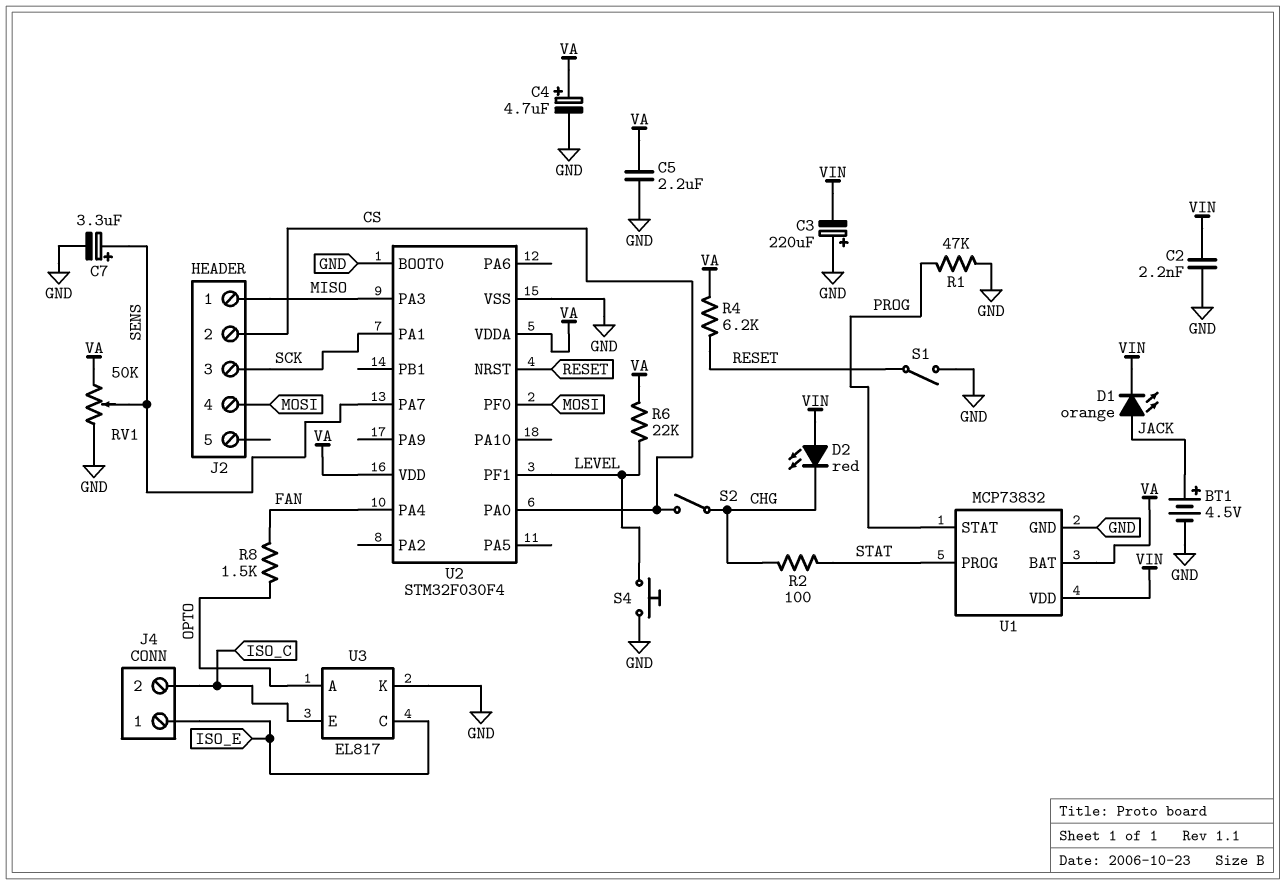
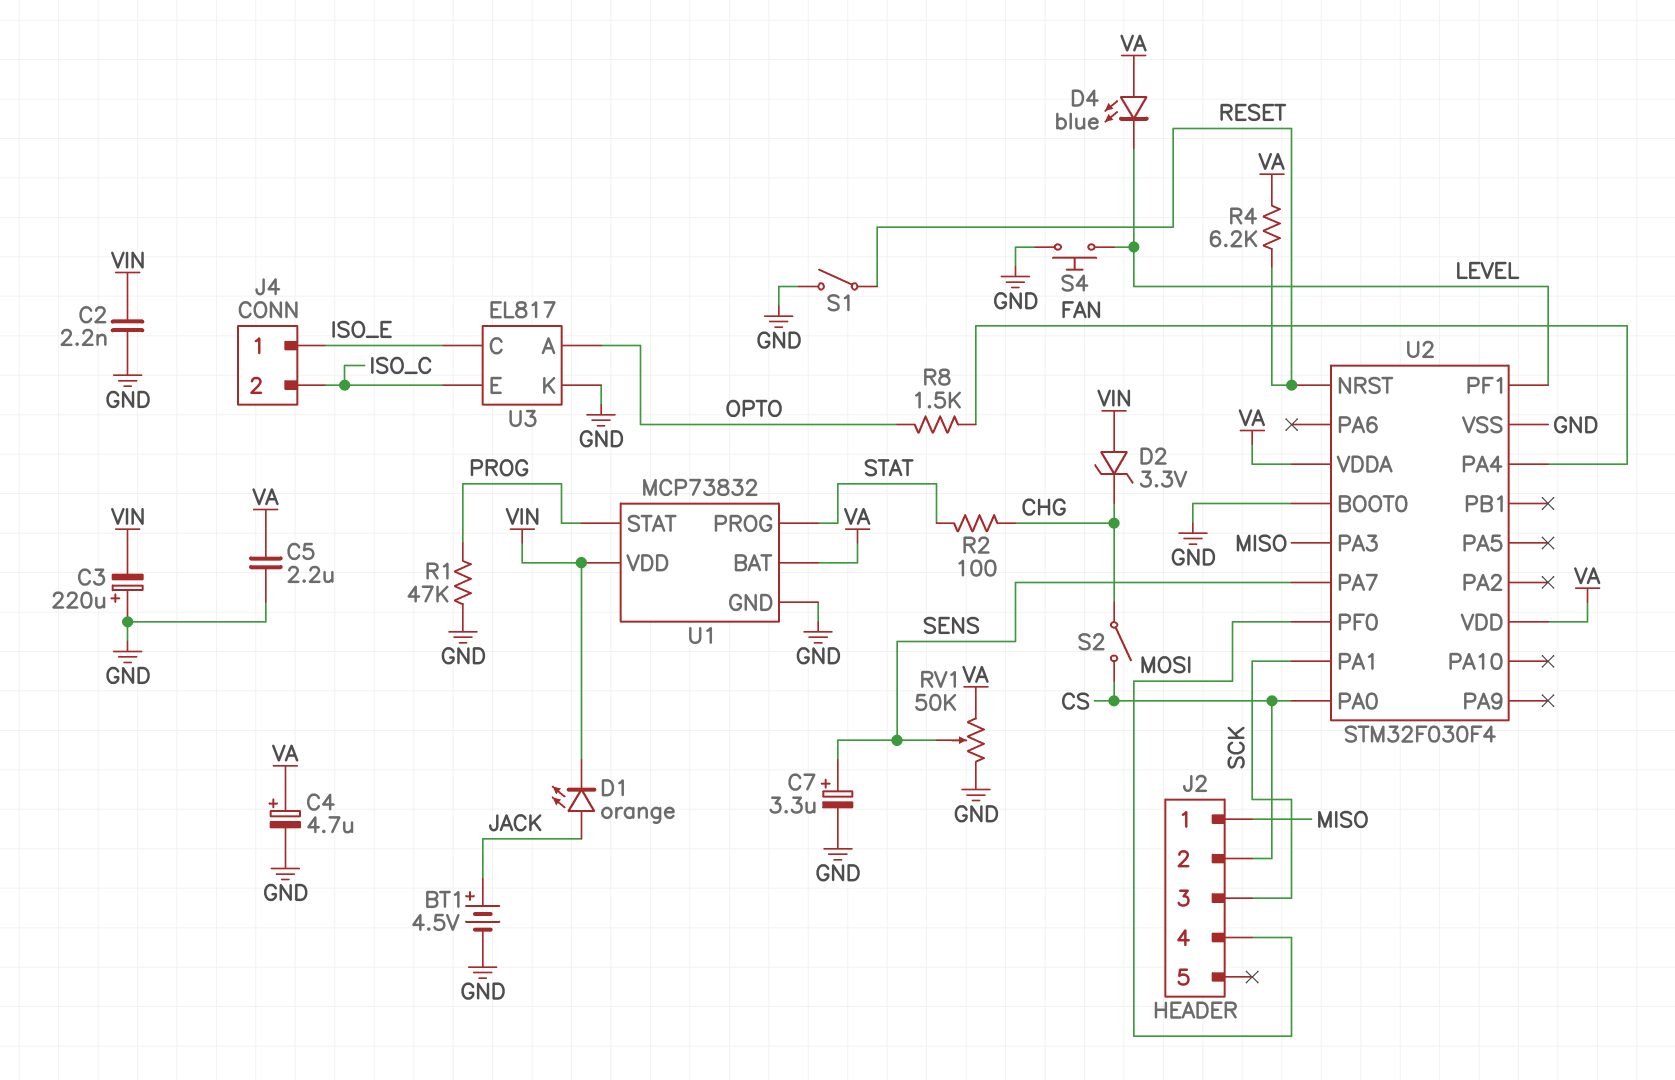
D2: LED red (A VIN, K CHG) -> zener 3.3V (A VIN, K CHG)
D4: none -> LED blue (A VA, K LEVEL)
R6: 22k (LEVEL, VA) -> none

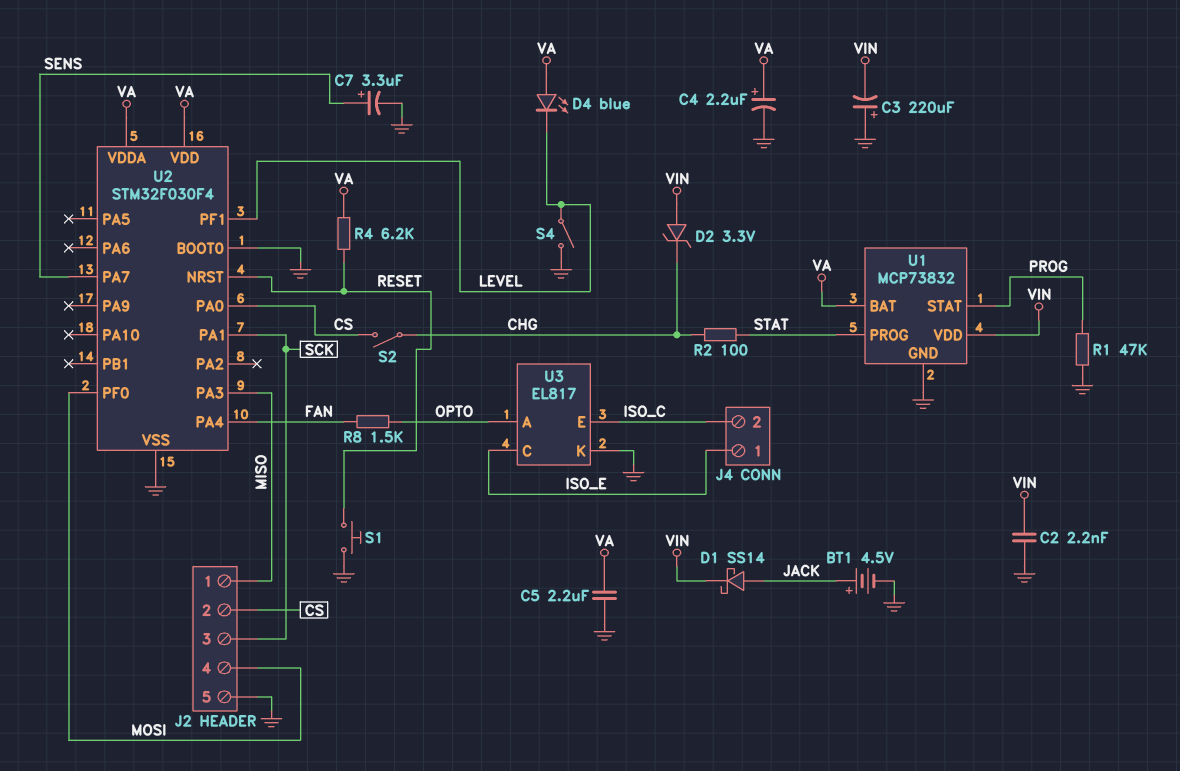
C4: 4.7uF (plus VA, minus GND) -> 2.2uF (plus VA, minus GND)
D1: LED orange (A JACK, K VIN) -> schottky SS14 (A JACK, K VIN)
J2 pin 5: none -> GND
RV1: 50k (GND, VA, wiper SENS) -> none
S1: switch (GND, RESET) -> button (GND, RESET)
S4: button (GND, LEVEL) -> switch (GND, LEVEL)

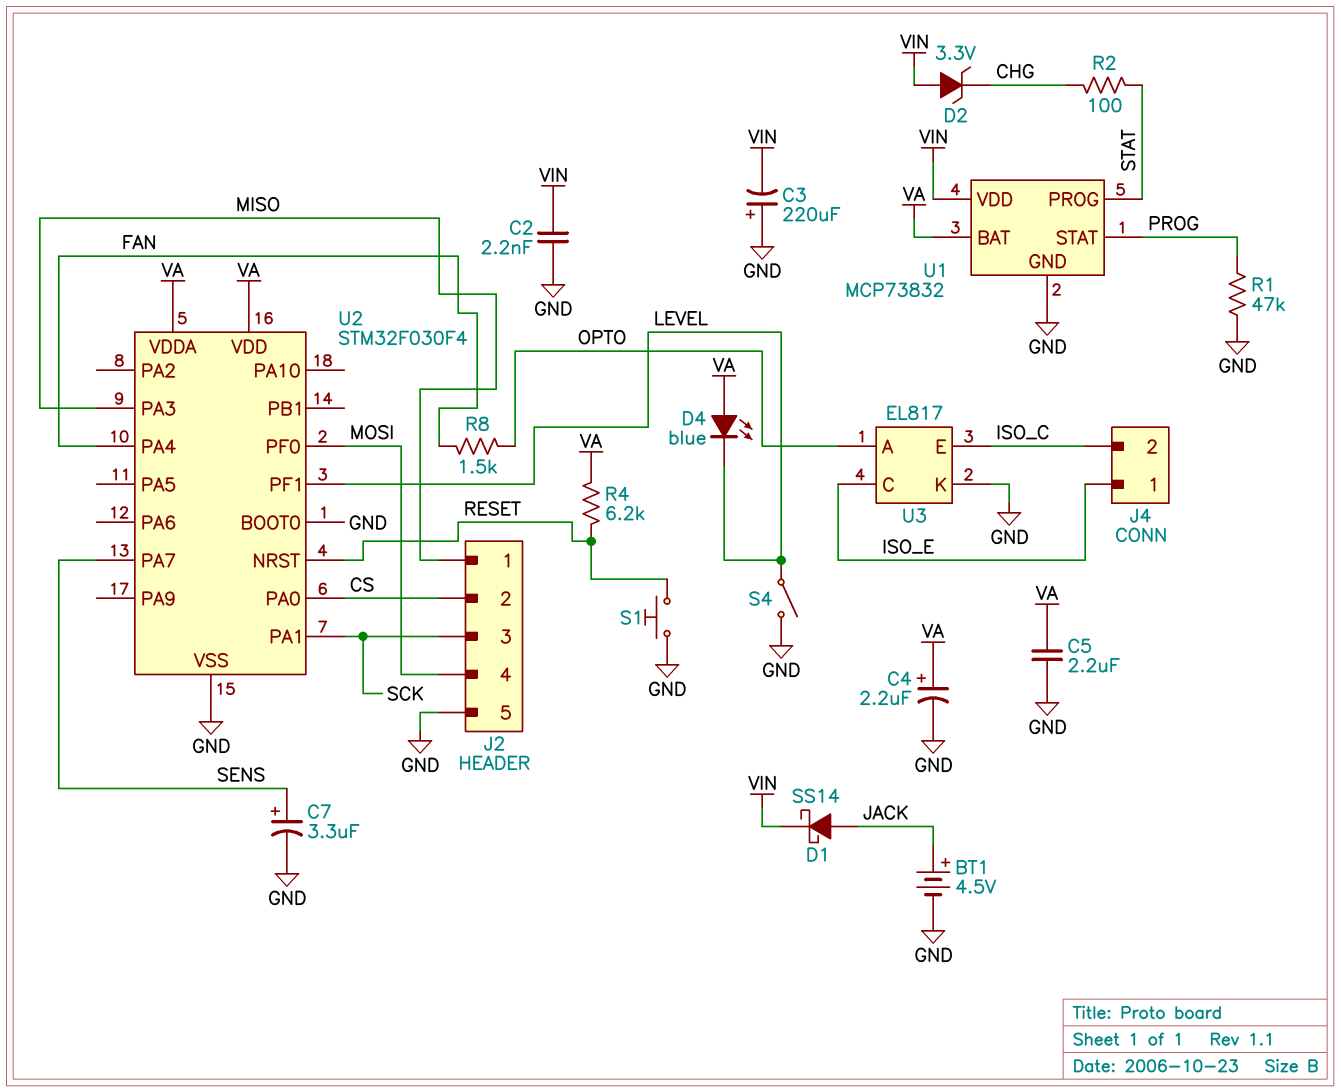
S2: switch (CHG, CS) -> none

